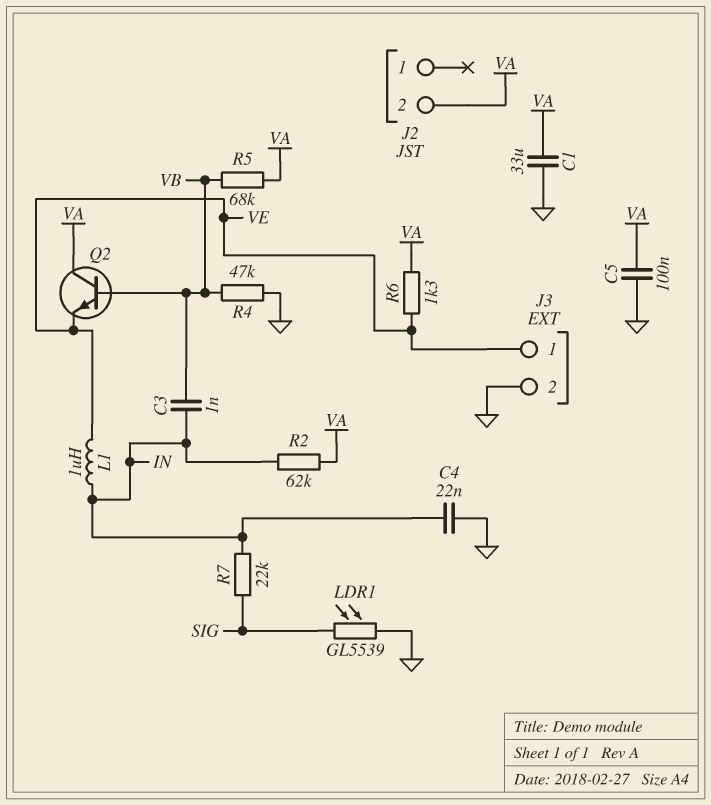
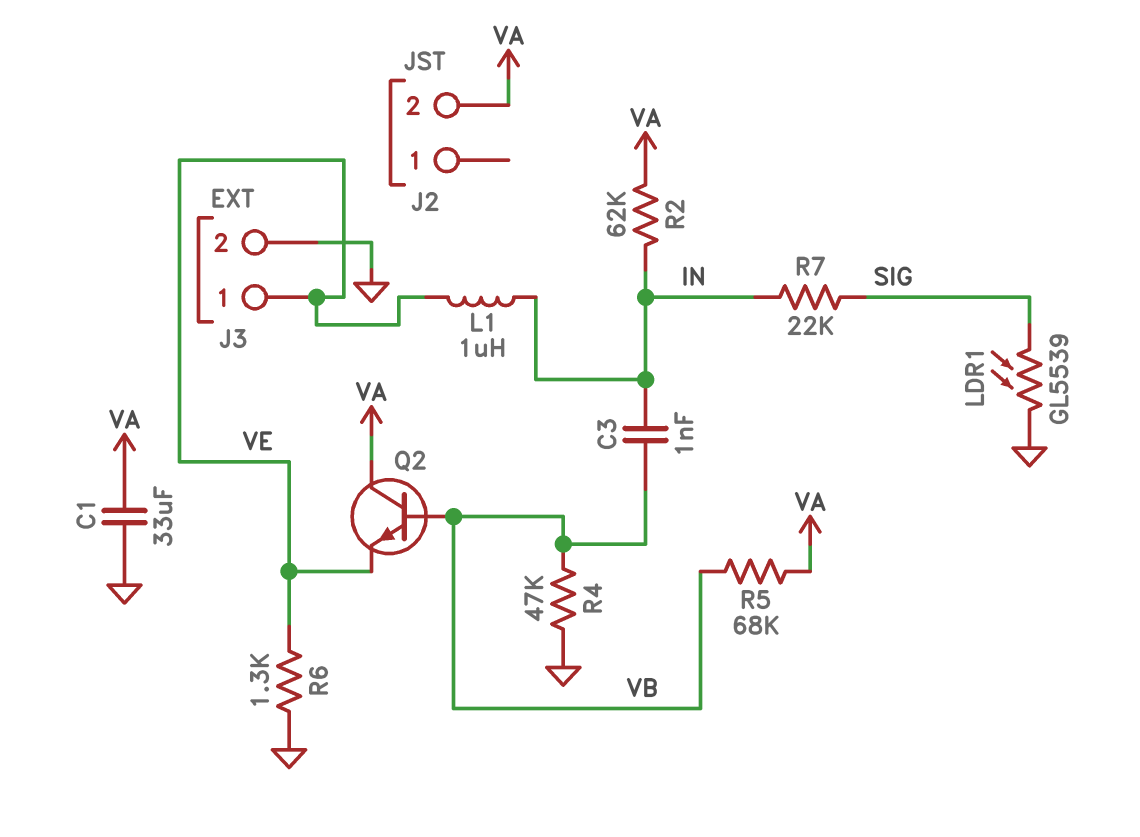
C4: 22nF (GND, IN) -> none
C5: 100nF (GND, VA) -> none
R6: 1.3k (VA, VE) -> 1.3k (GND, VE)

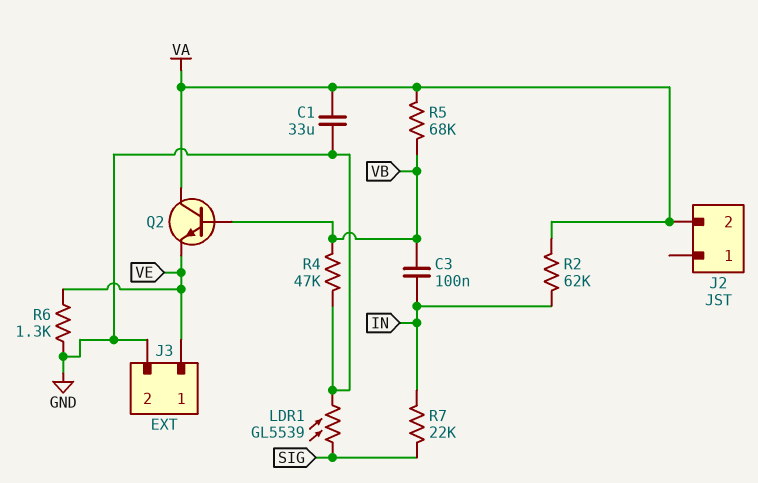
C3: 1nF (IN, VB) -> 100nF (IN, VB)
L1: 1uH (IN, VE) -> none

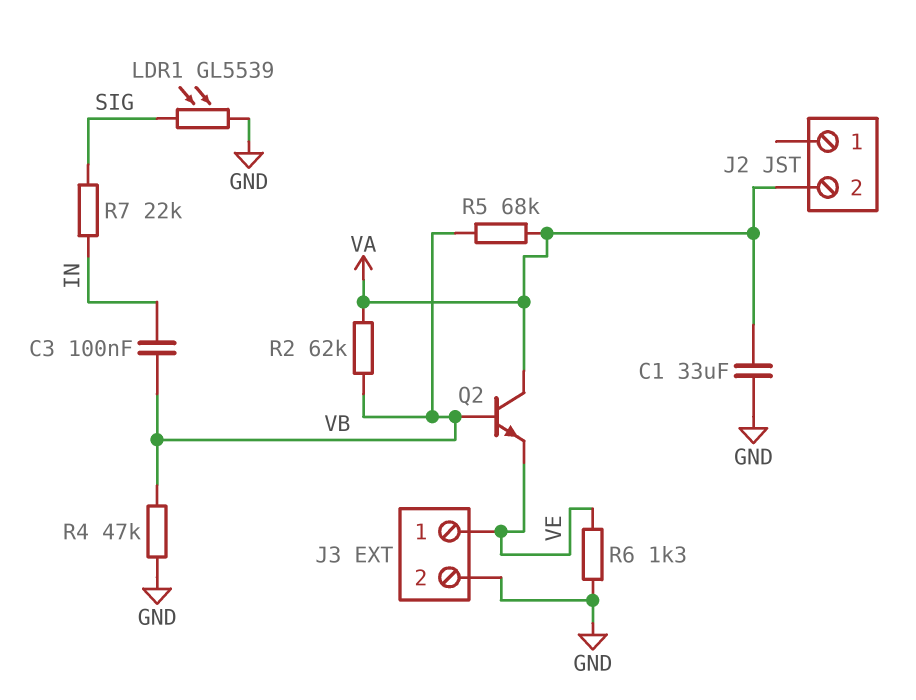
R2: 62k (IN, VA) -> 62k (VA, VB)

